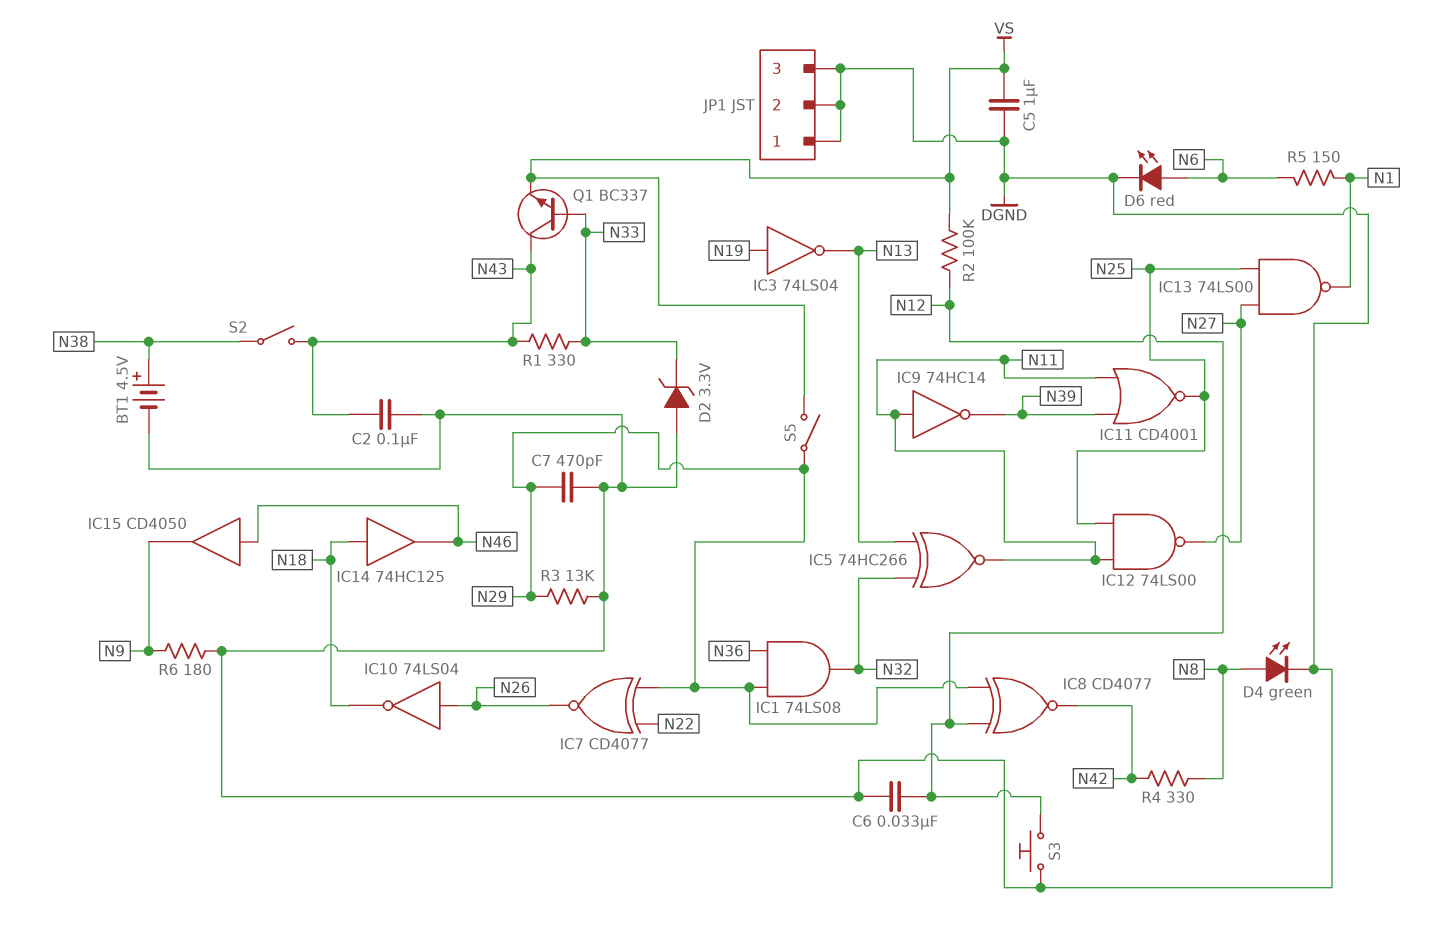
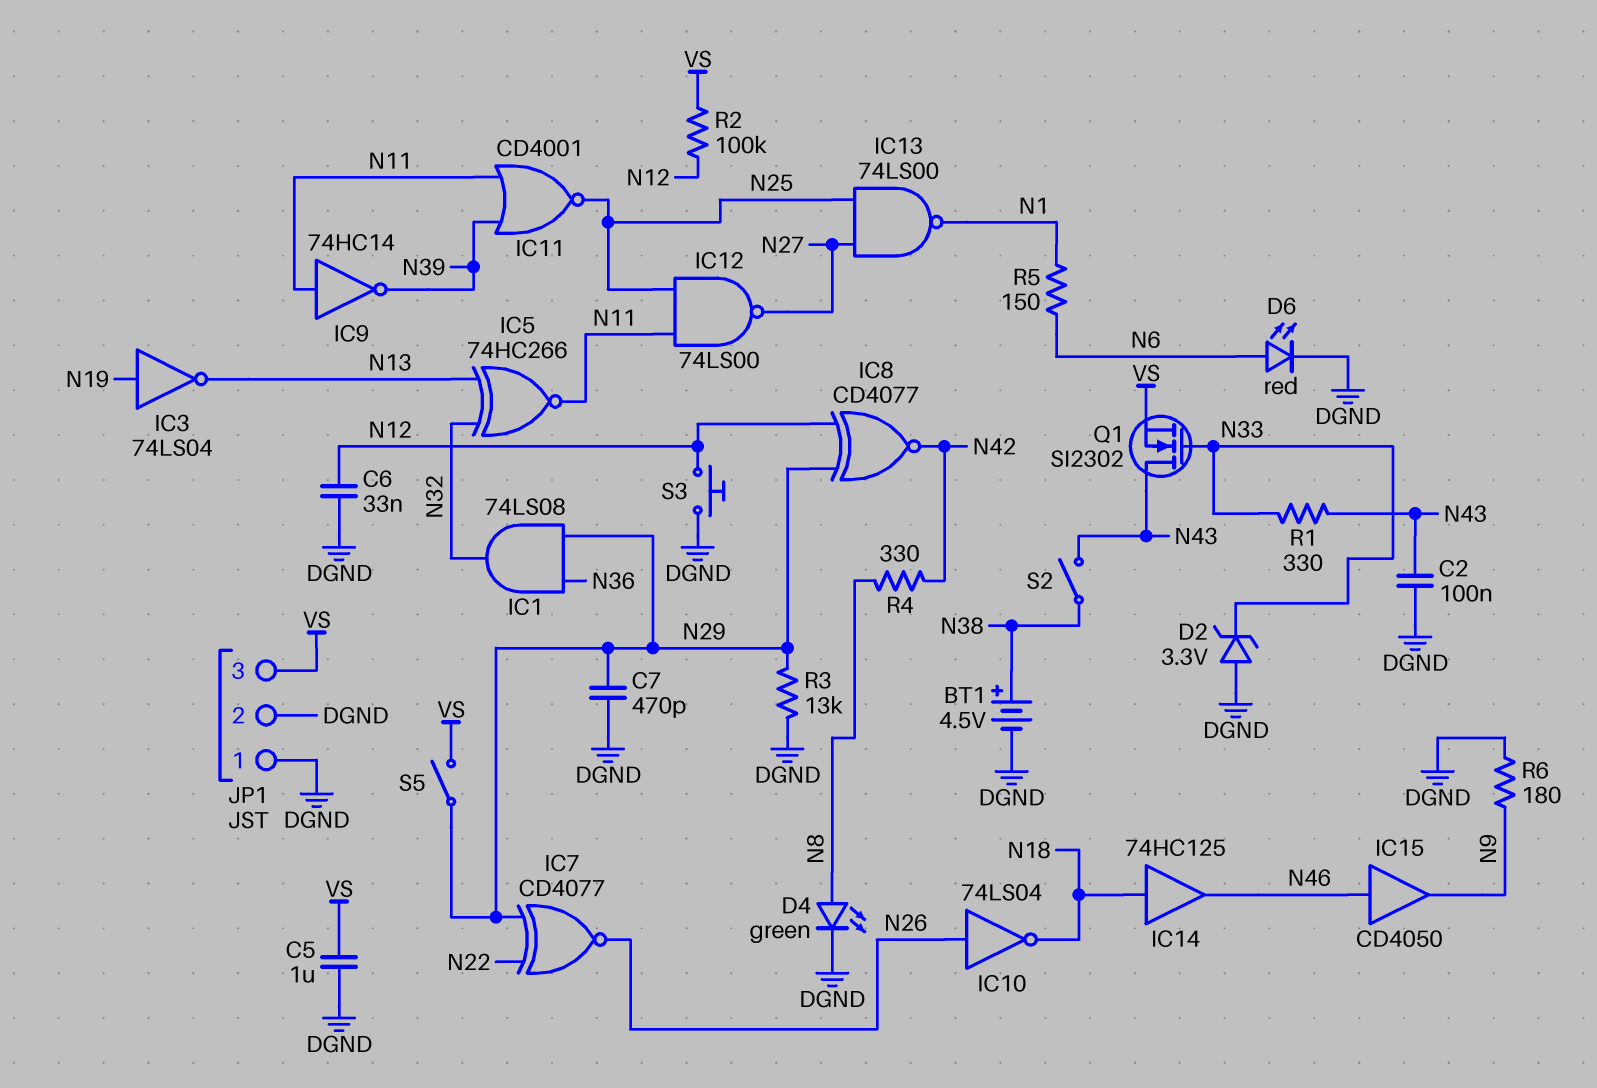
JP1 pin 3: DGND -> VS
Q1: NPN BC337 (B N33, C N43, E VS) -> NMOS SI2302 (G N33, D N43, S VS)

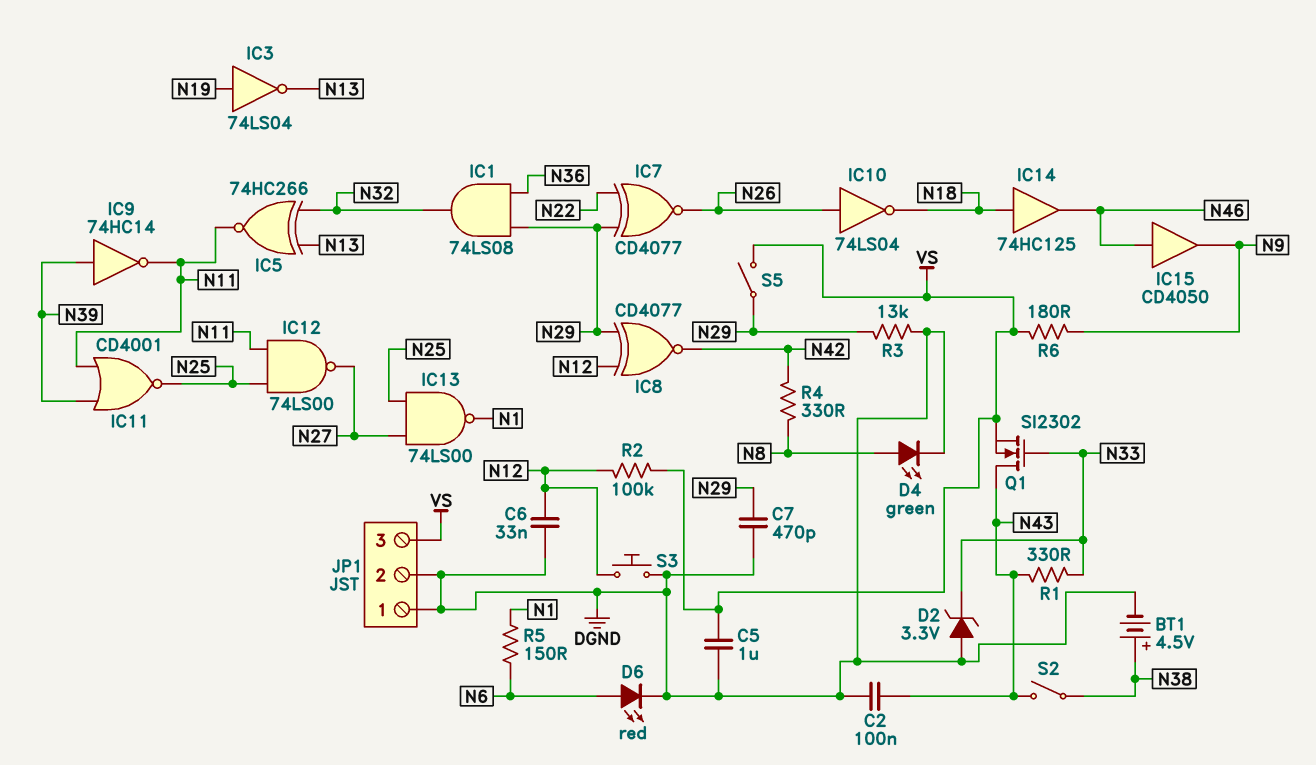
IC9: NOT 74HC14 (in N11, out N39) -> NOT 74HC14 (in N39, out N11)
R6: 180 (DGND, N9) -> 180 (N9, VS)

